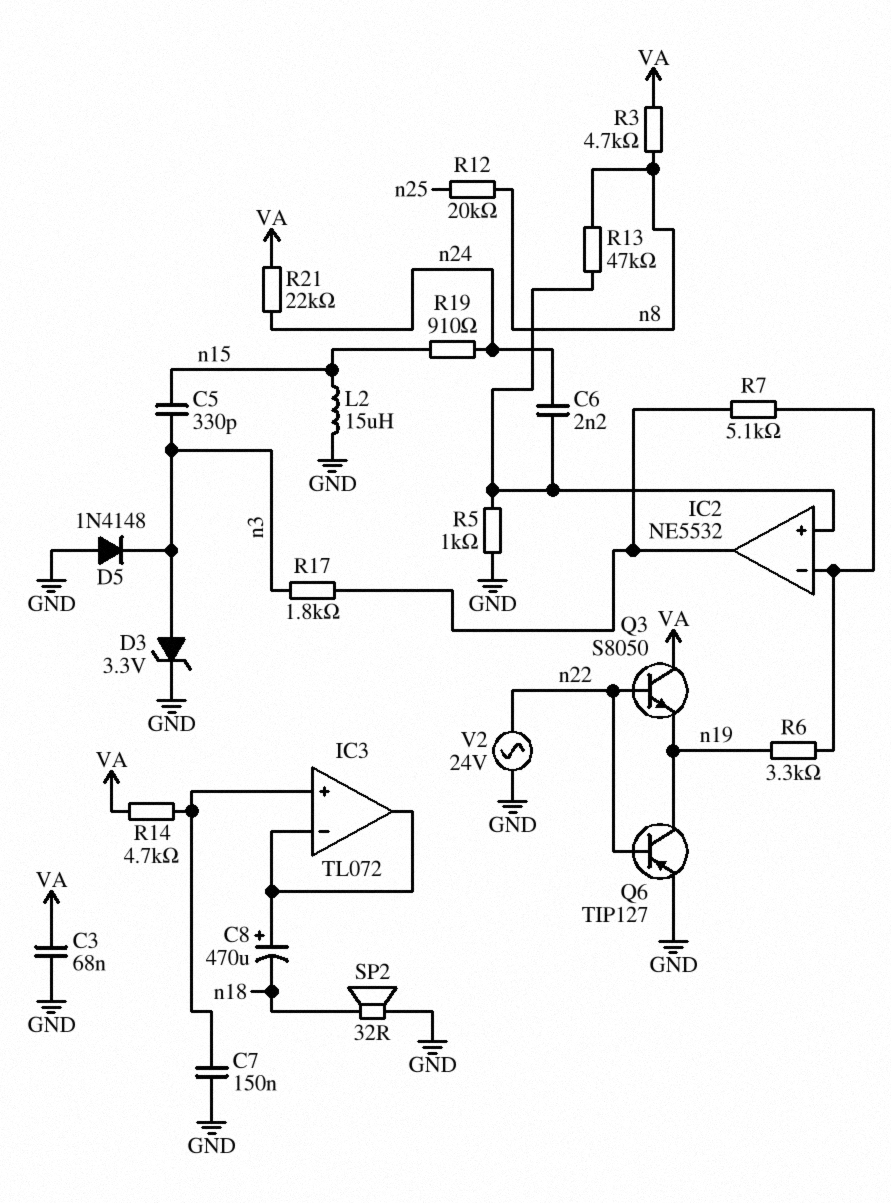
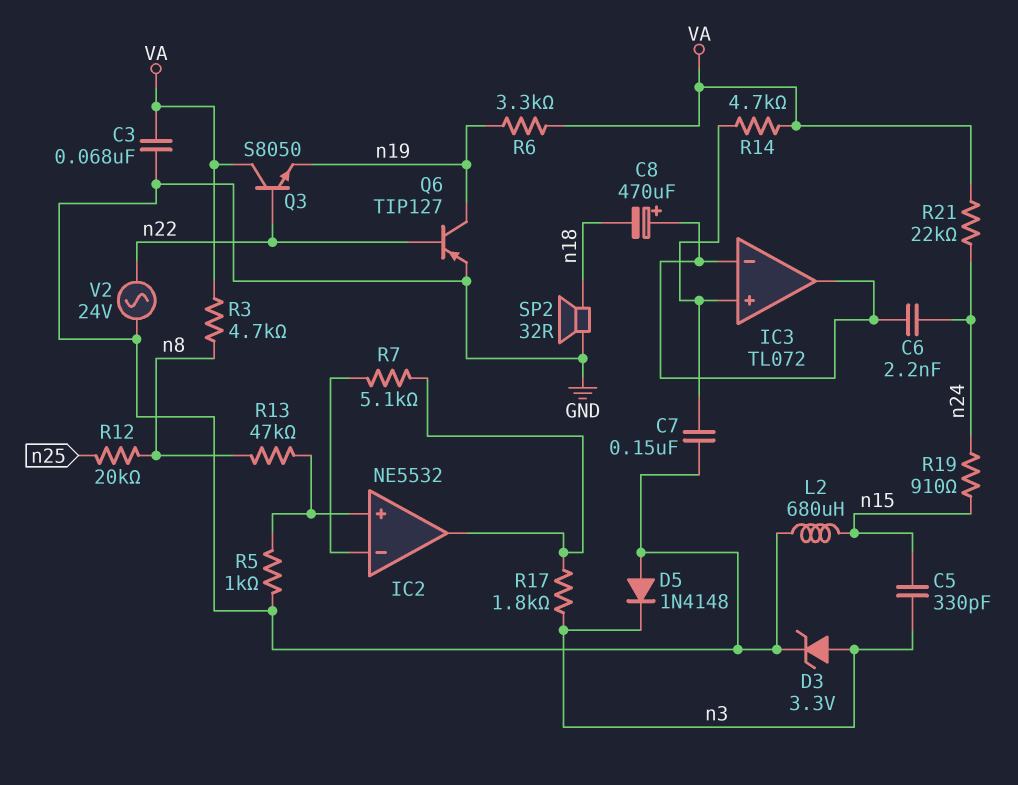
C6: 2.2nF (IC2/in+, n24) -> 2.2nF (IC3/in-, n24)
L2: 15uH (GND, n15) -> 680uH (GND, n15)
R6: 3.3k (IC2/in-, n19) -> 3.3k (VA, n19)

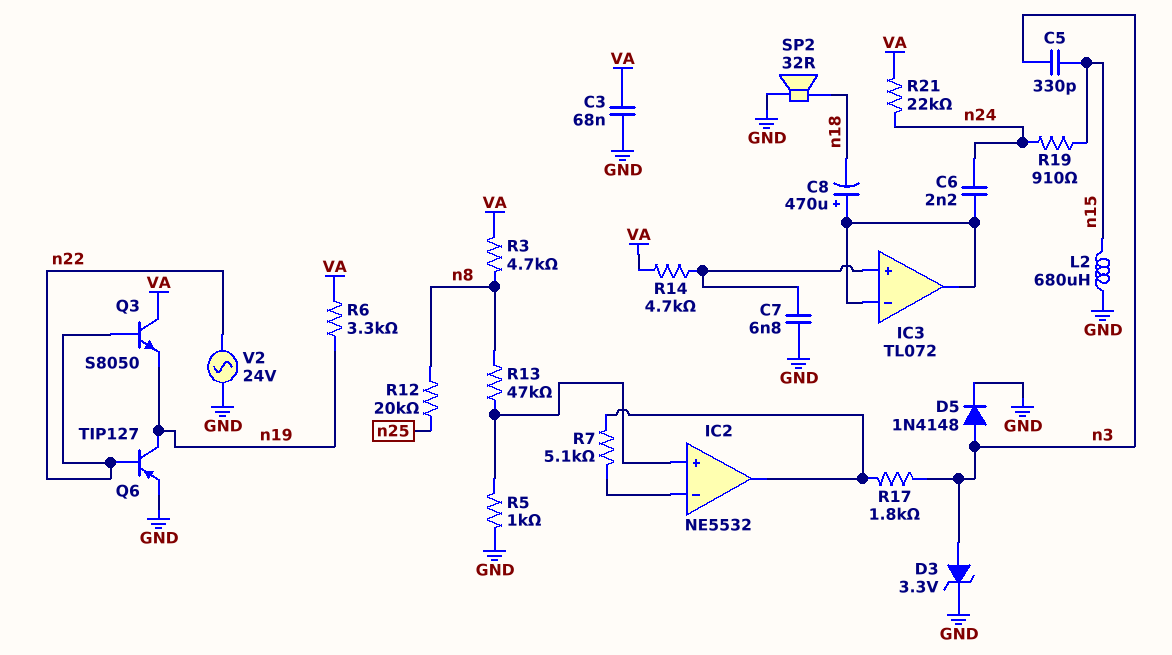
C7: 150nF (GND, IC3/in+) -> 6.8nF (GND, IC3/in+)
D5: diode 1N4148 (A GND, K n3) -> diode 1N4148 (A n3, K GND)

